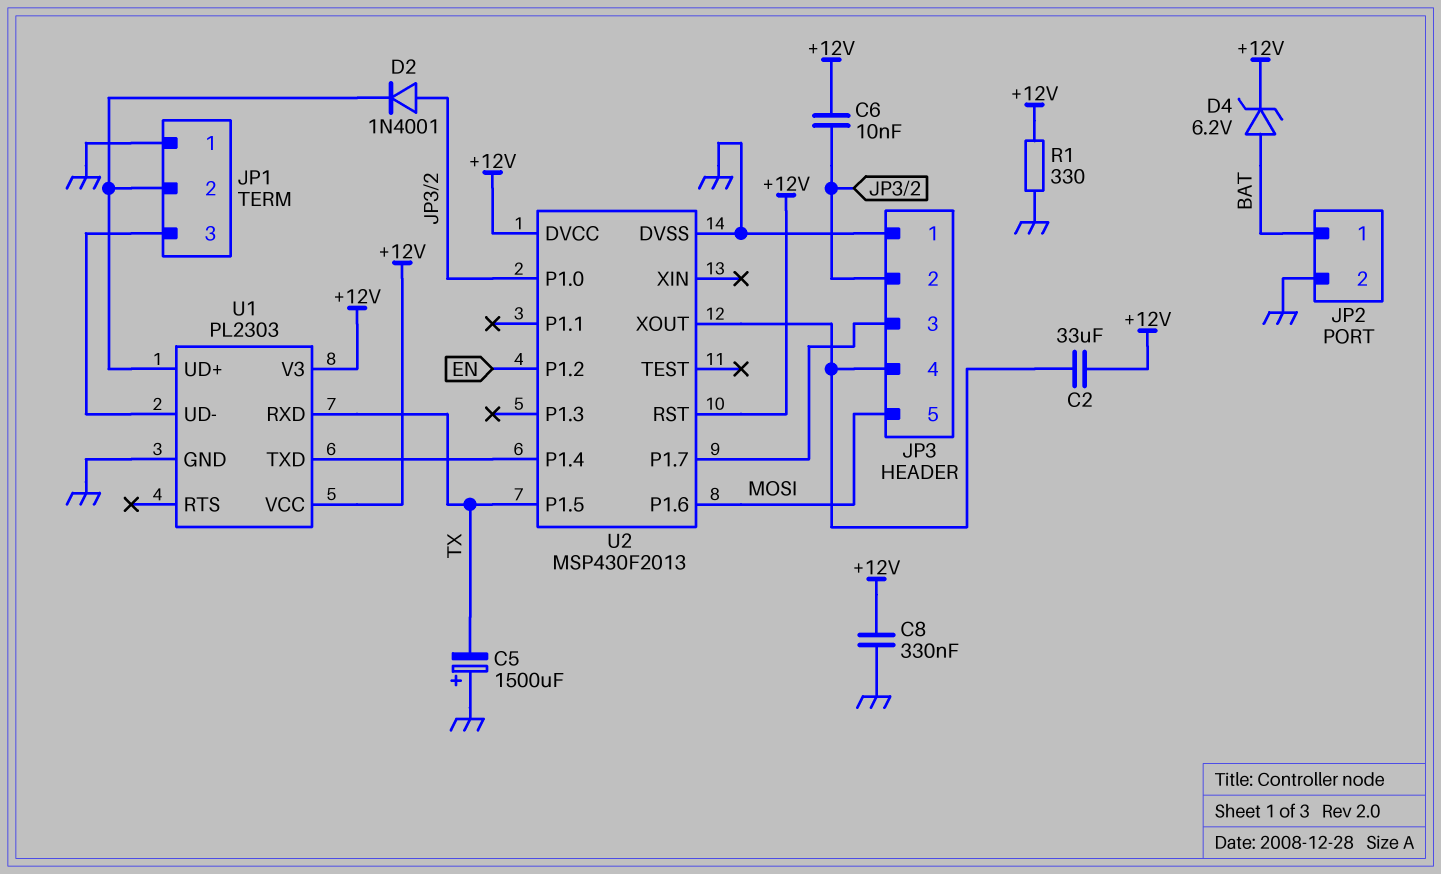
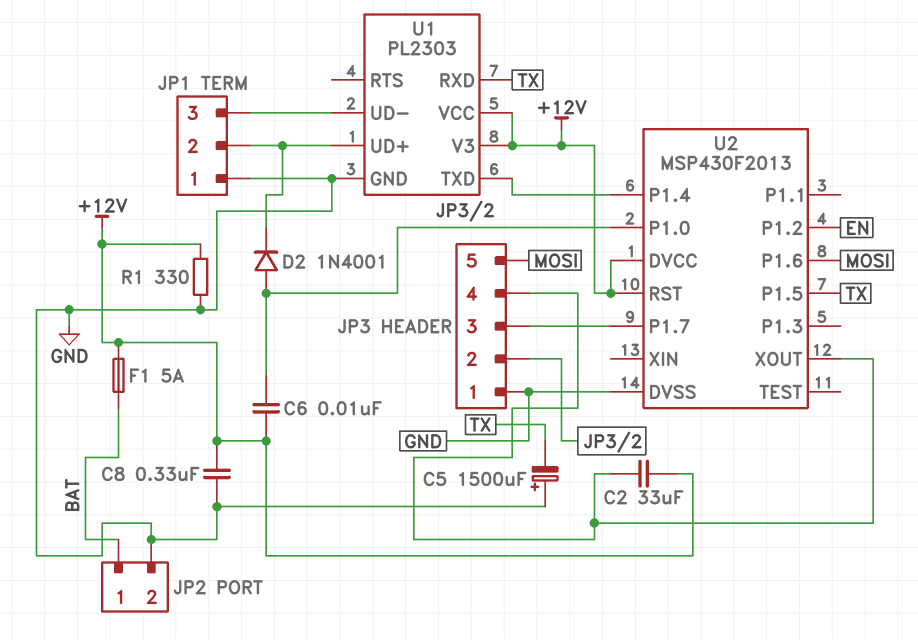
D4: zener 6.2V (A BAT, K +12V) -> none
F1: none -> 5A (+12V, BAT)

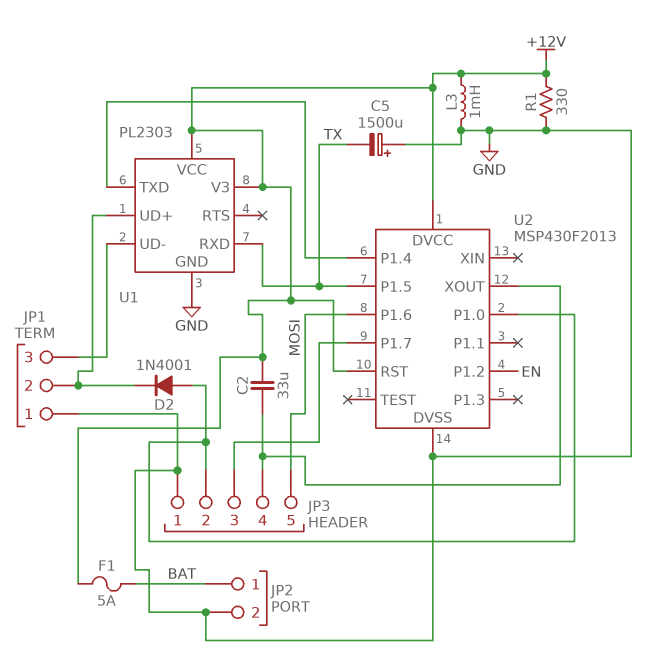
C6: 10nF (+12V, JP3/2) -> none
C8: 330nF (+12V, GND) -> none
L3: none -> 1mH (+12V, GND)

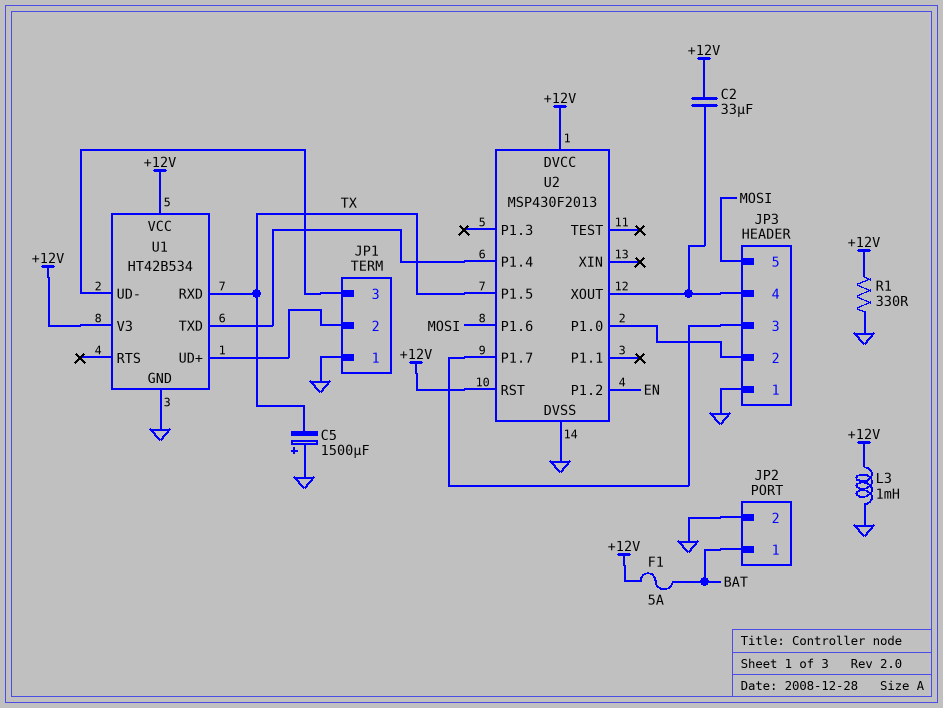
D2: diode 1N4001 (A JP3/2, K JP1/2) -> none
U1: PL2303 -> HT42B534

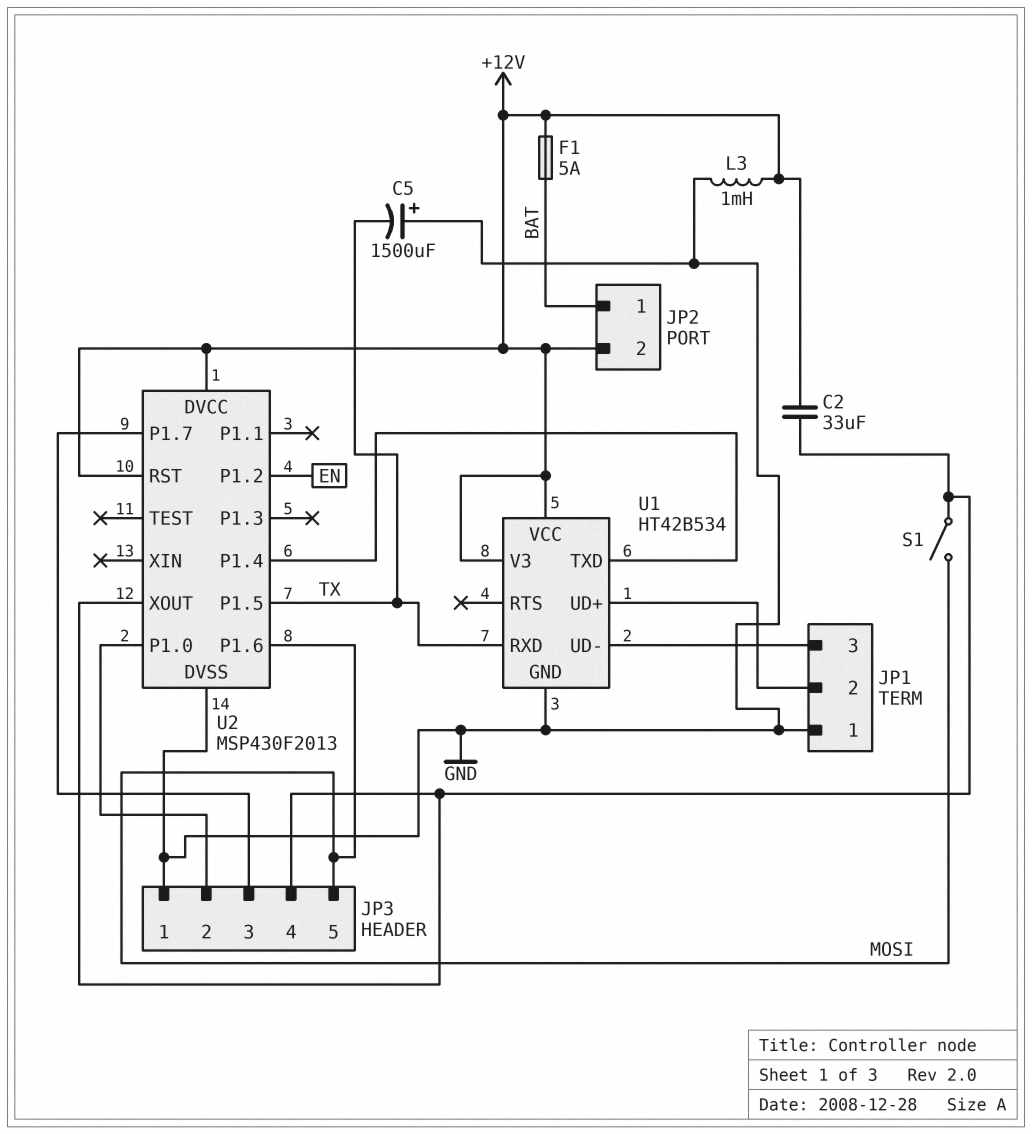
JP2 pin 2: GND -> +12V
R1: 330 (+12V, GND) -> none
S1: none -> switch (JP3/4, MOSI)

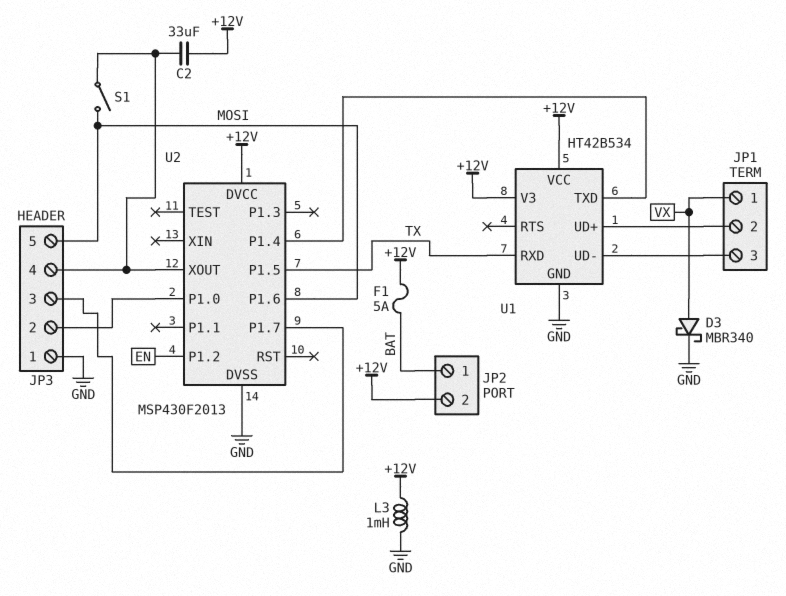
C5: 1500uF (plus GND, minus TX) -> none
D3: none -> schottky MBR340 (A VX, K GND)
JP1 pin 1: GND -> VX
U2 pin RST: +12V -> none

